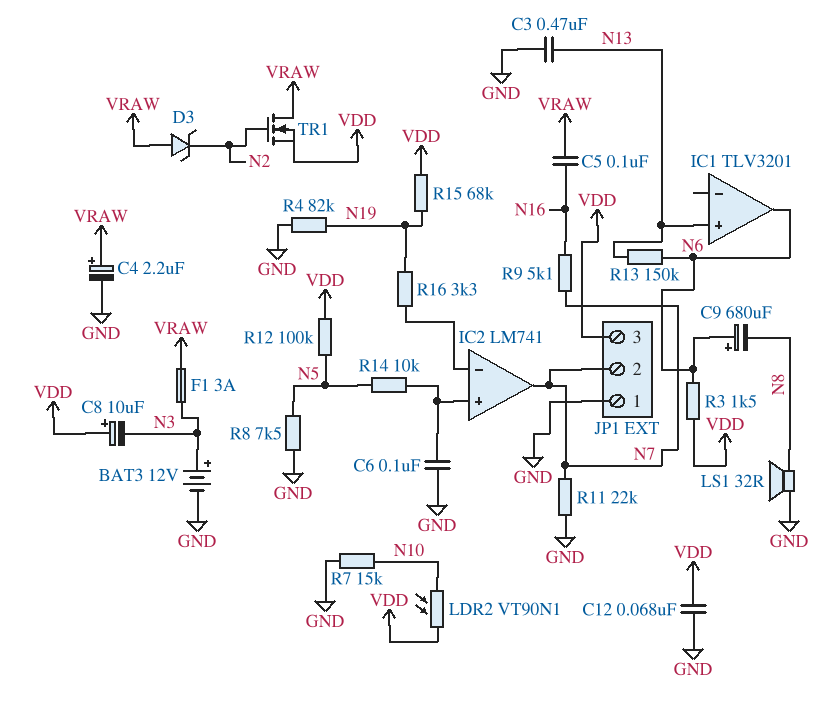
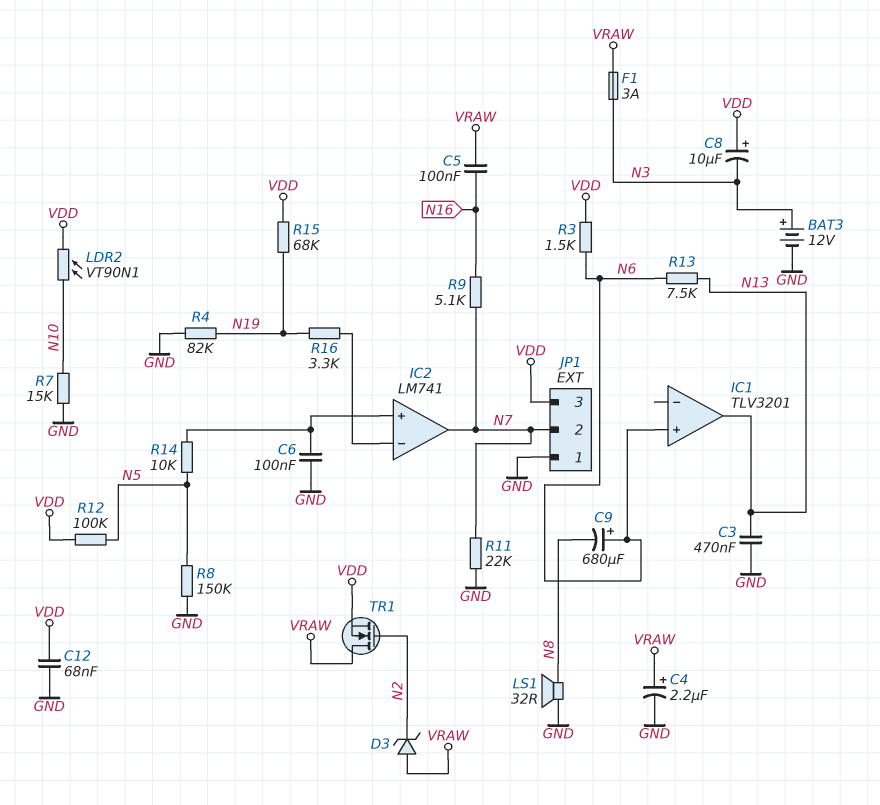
IC1 pin in+: N13 -> N6
IC1 pin out: N6 -> N13
R8: 7.5k (GND, N5) -> 150k (GND, N5)
R13: 150k (N6, N13) -> 7.5k (N6, N13)

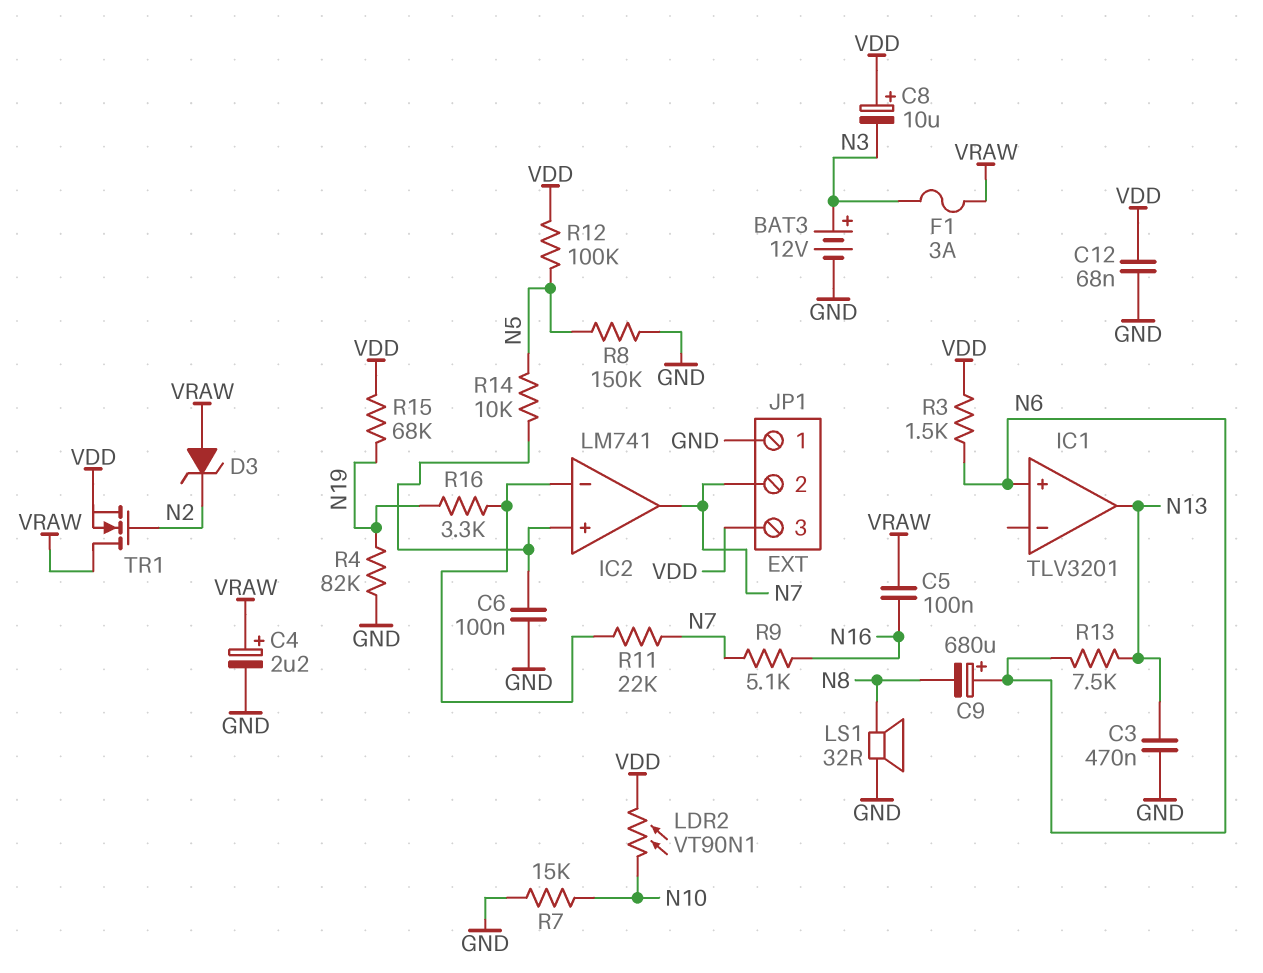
R11: 22k (GND, N7) -> 22k (IC2/in-, N7)

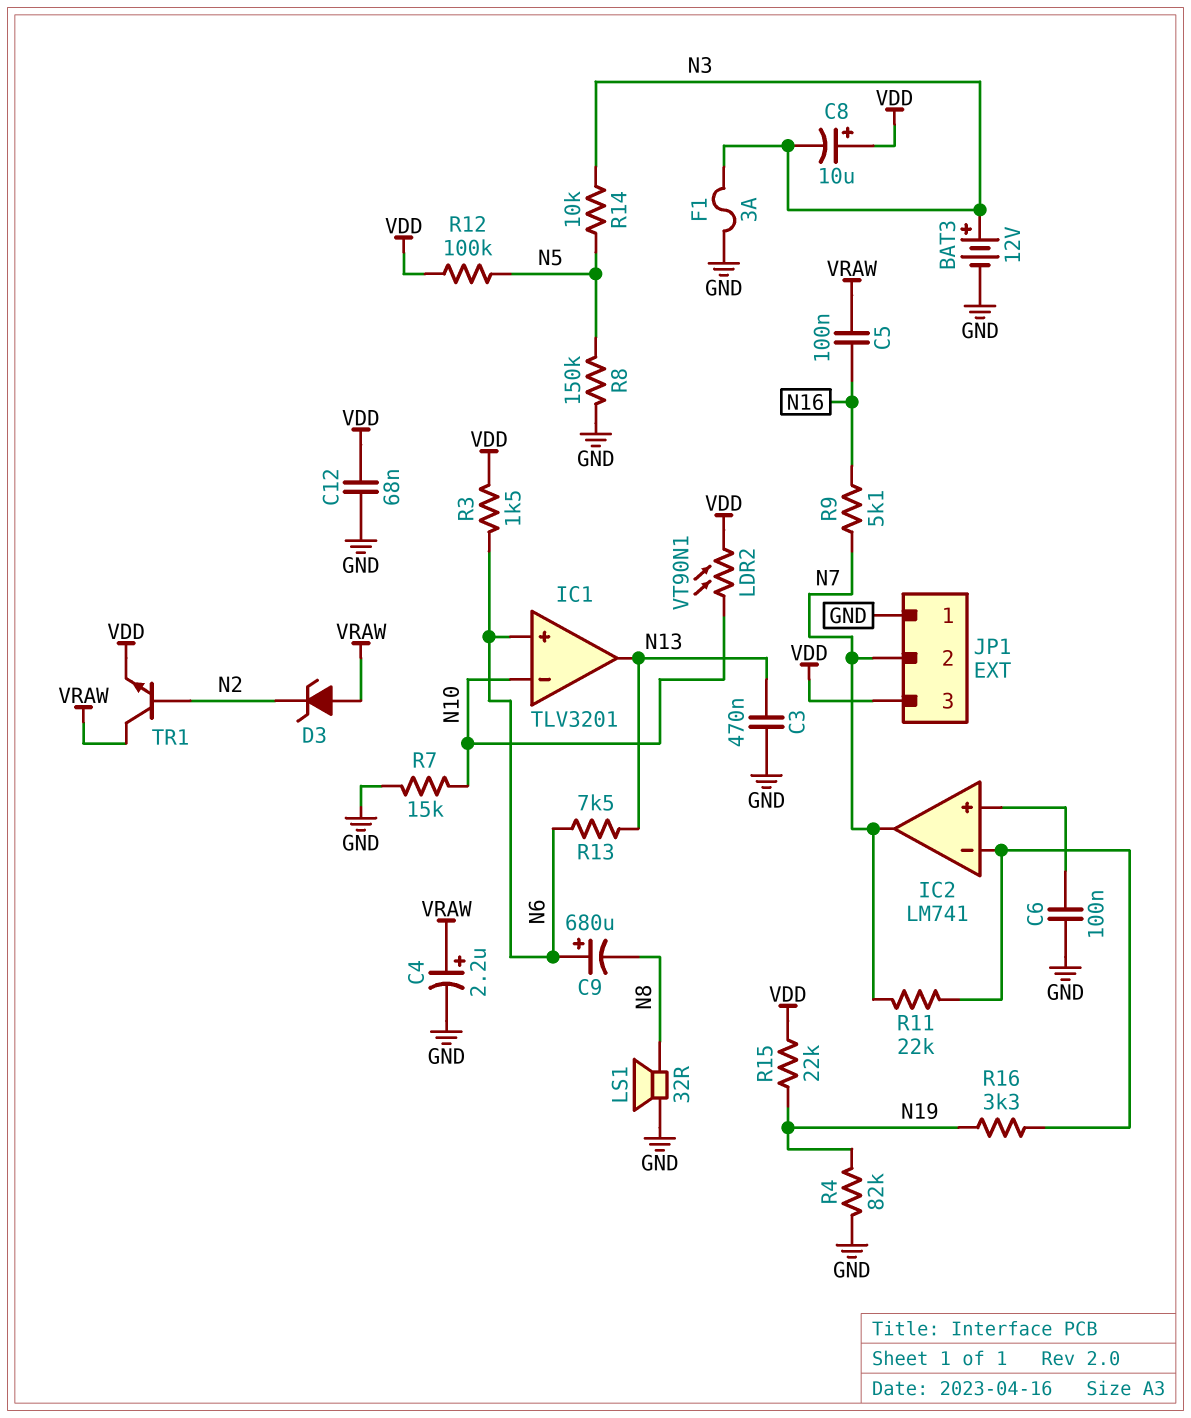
F1: 3A (N3, VRAW) -> 3A (GND, N3)
IC1 pin in-: none -> N10
R14: 10k (IC2/in+, N5) -> 10k (N3, N5)
R15: 68k (N19, VDD) -> 22k (N19, VDD)
TR1: NMOS (G N2, D VRAW, S VDD) -> NPN (B N2, C VRAW, E VDD)

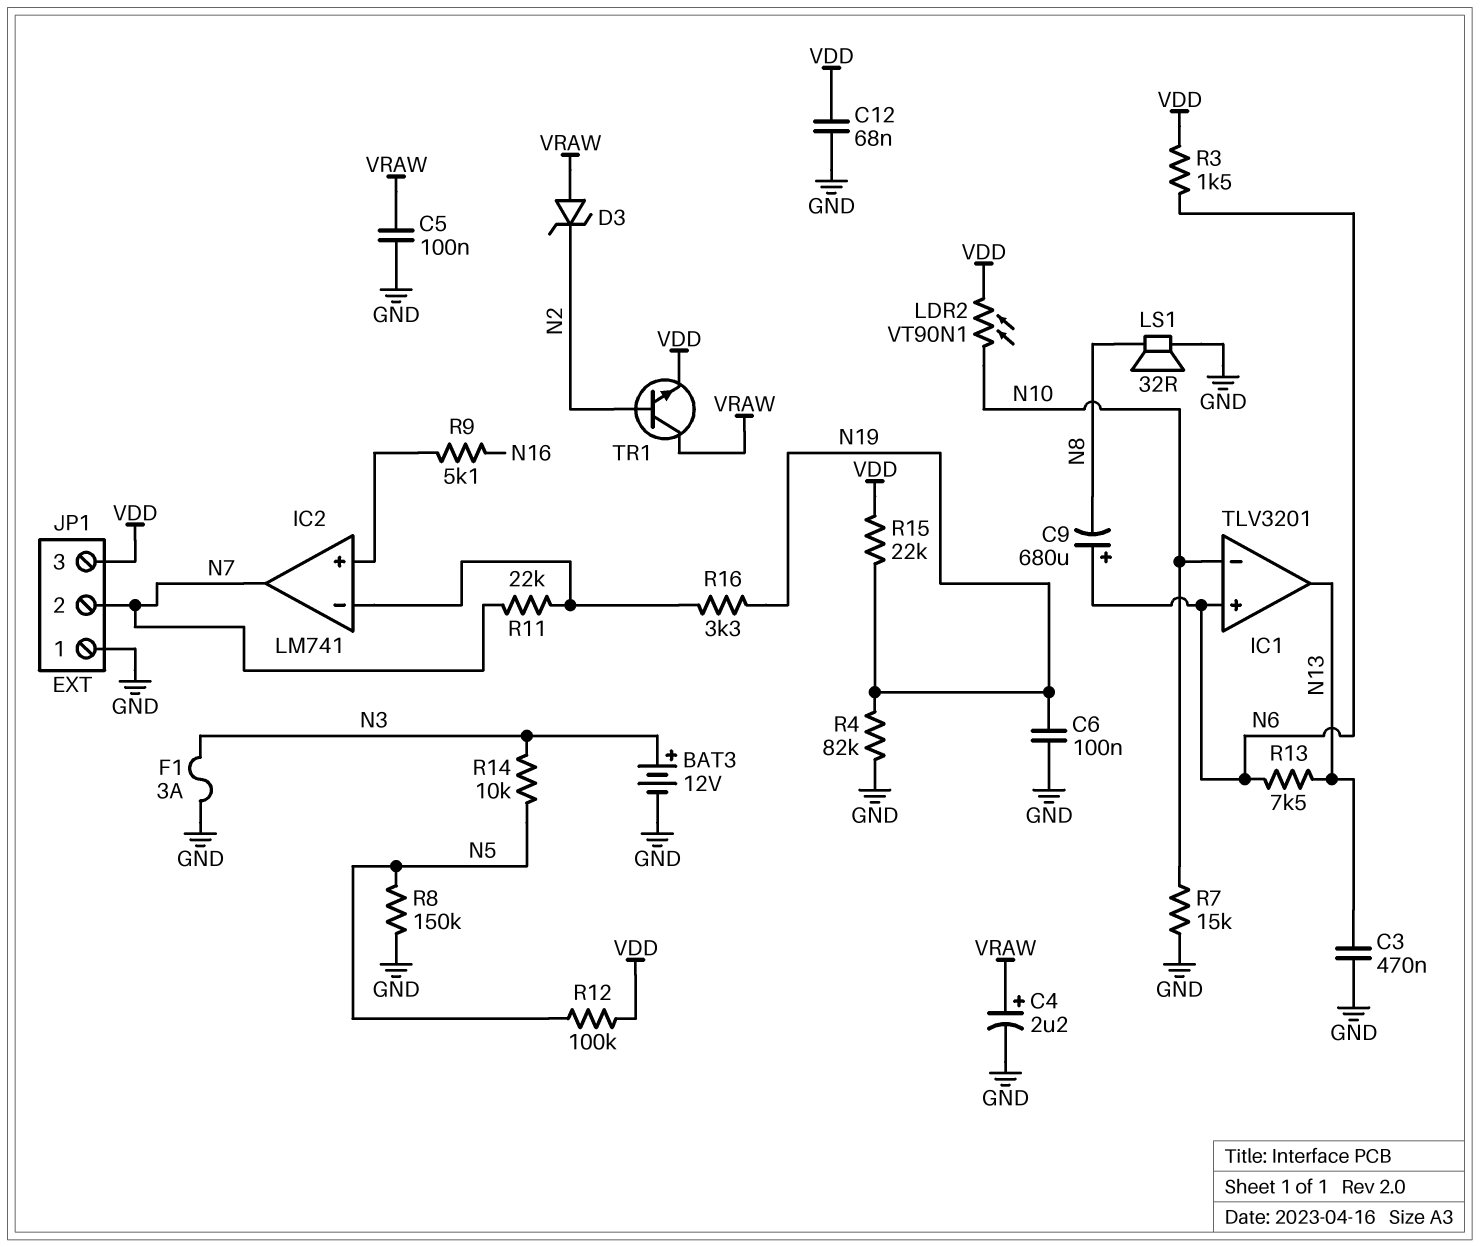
C5: 100nF (N16, VRAW) -> 100nF (GND, VRAW)
C6: 100nF (GND, IC2/in+) -> 100nF (GND, N19)
C8: 10uF (plus VDD, minus N3) -> none
R9: 5.1k (N7, N16) -> 5.1k (IC2/in+, N16)

